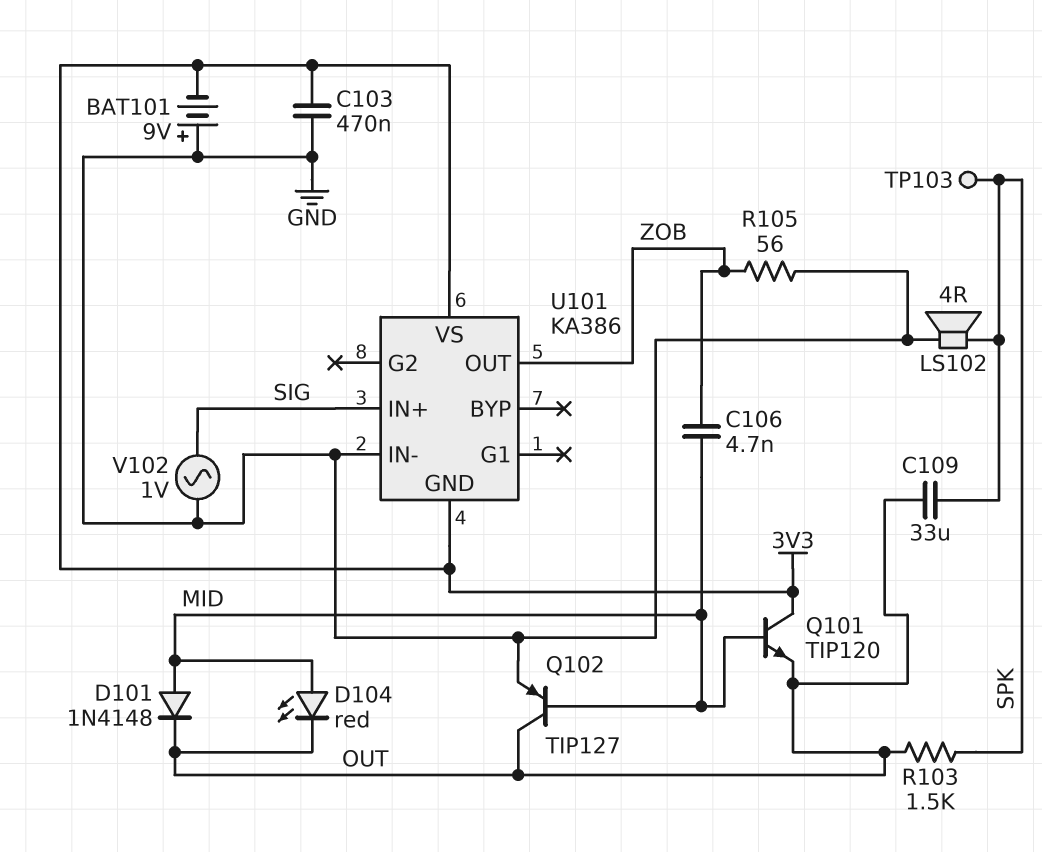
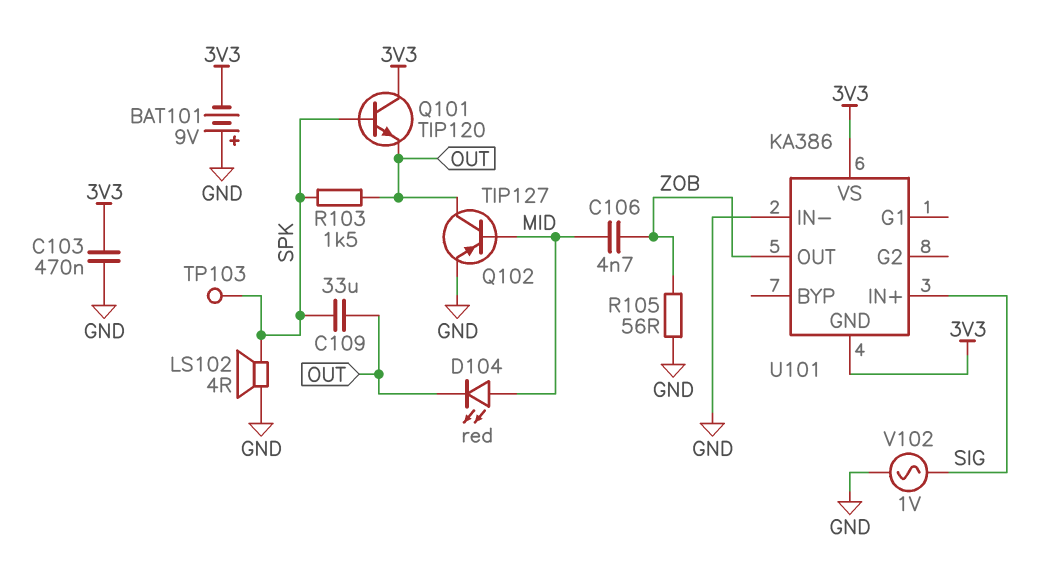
D101: diode 1N4148 (A MID, K OUT) -> none
Q101: NPN TIP120 (B MID, C 3V3, E OUT) -> NPN TIP120 (B SPK, C 3V3, E OUT)

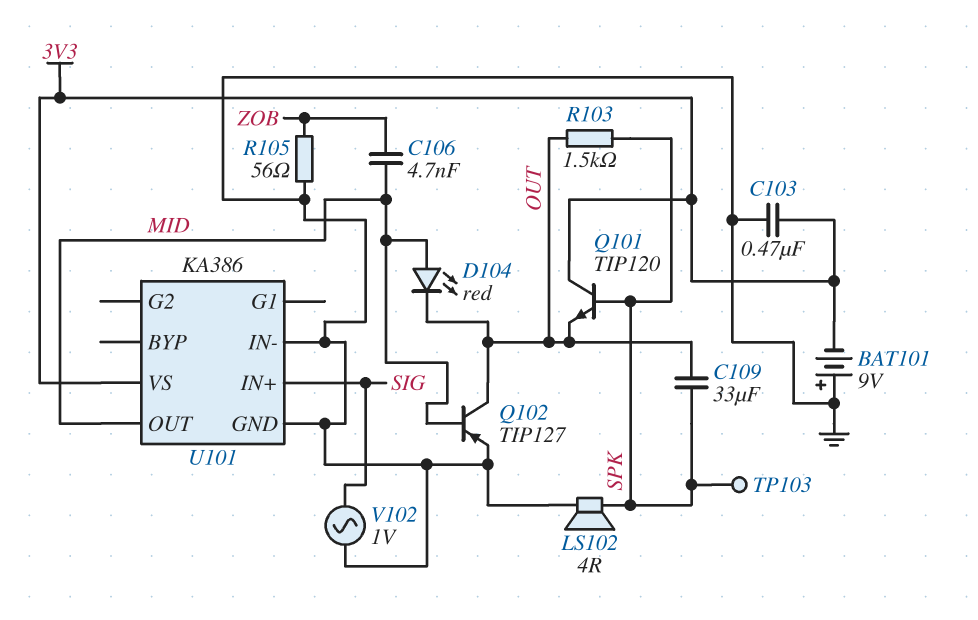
U101 pin GND: 3V3 -> GND
U101 pin OUT: ZOB -> MID

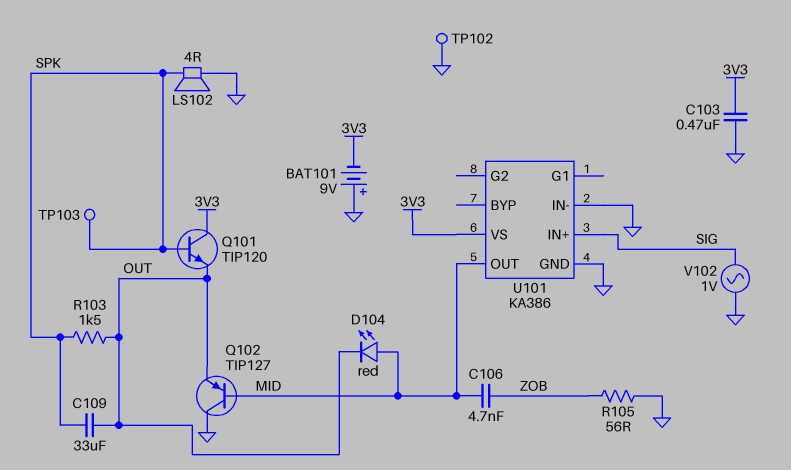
Q102: PNP TIP127 (B MID, C OUT, E GND) -> PNP TIP127 (B MID, C GND, E OUT)
TP102: none -> test point (GND)

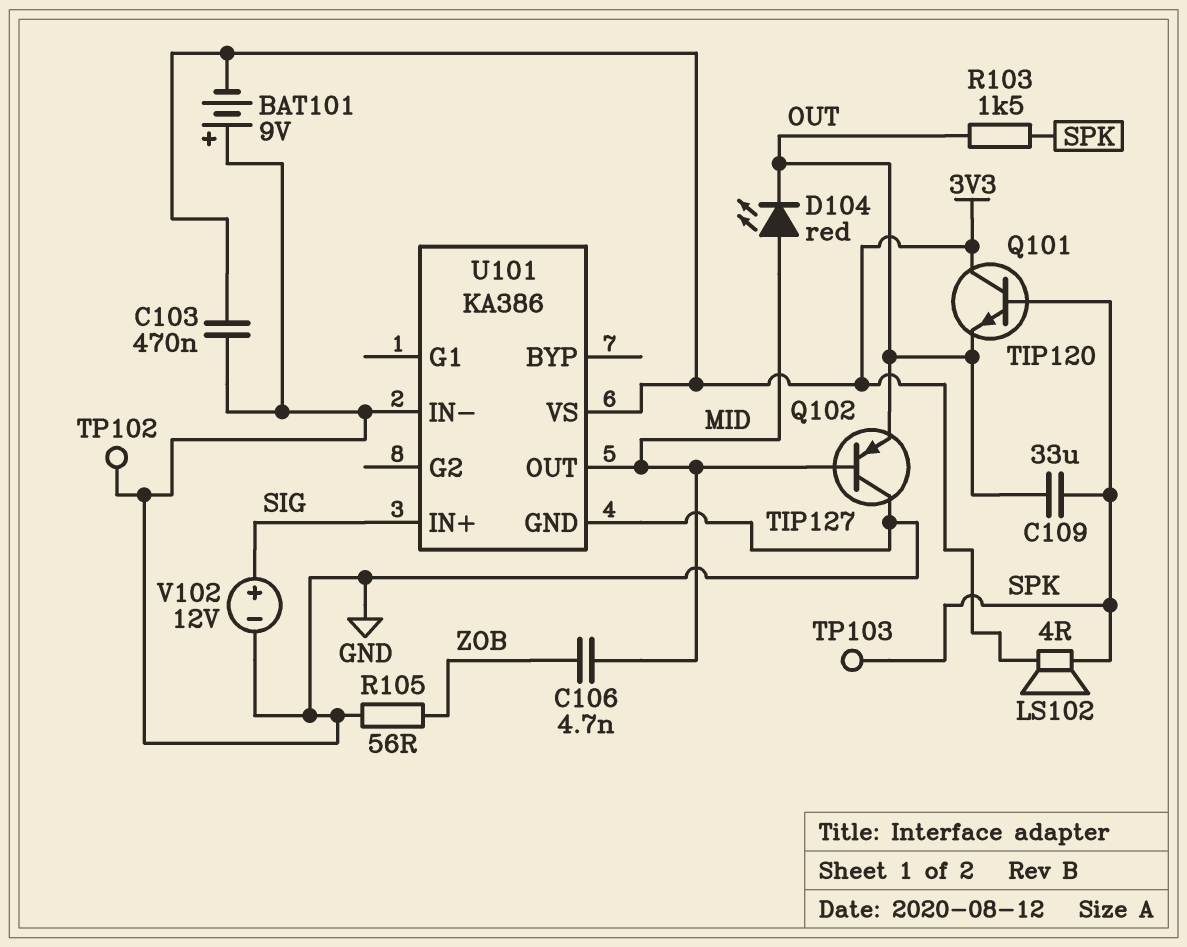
LS102: speaker 4R (GND, SPK) -> speaker 4R (3V3, SPK)
V102: AC 1V (GND, SIG) -> 12V (plus SIG, minus GND)

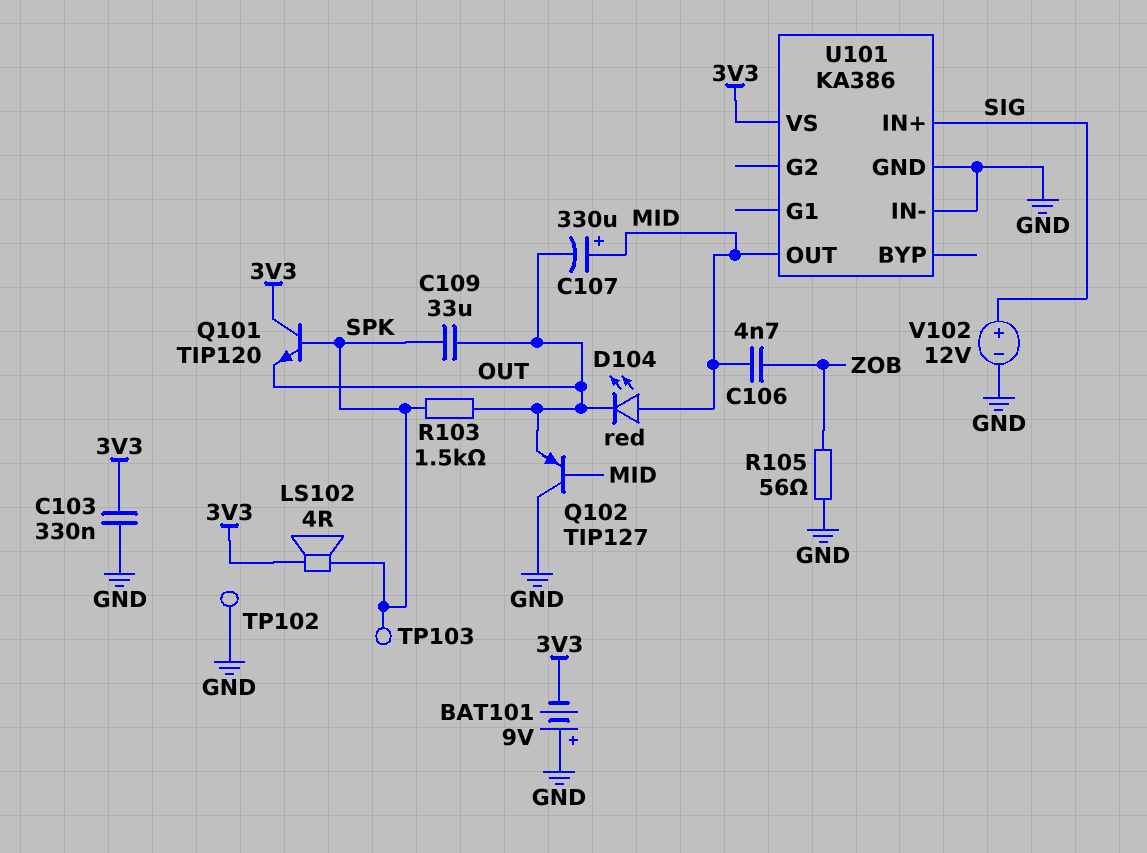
C103: 470nF (3V3, GND) -> 330nF (3V3, GND)
C107: none -> 330uF (plus MID, minus OUT)

